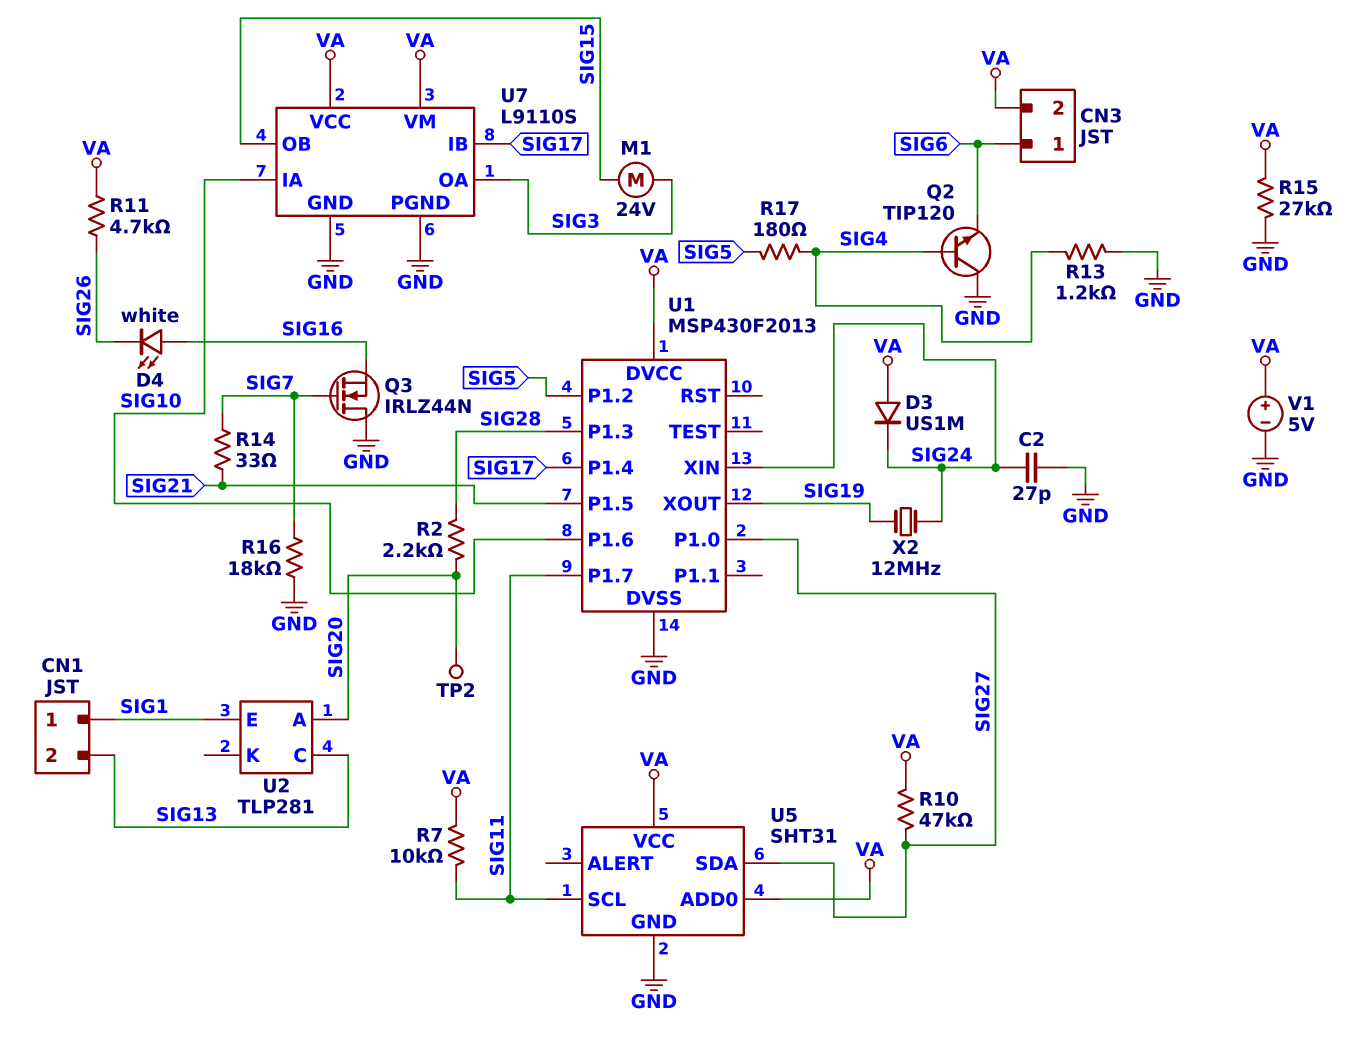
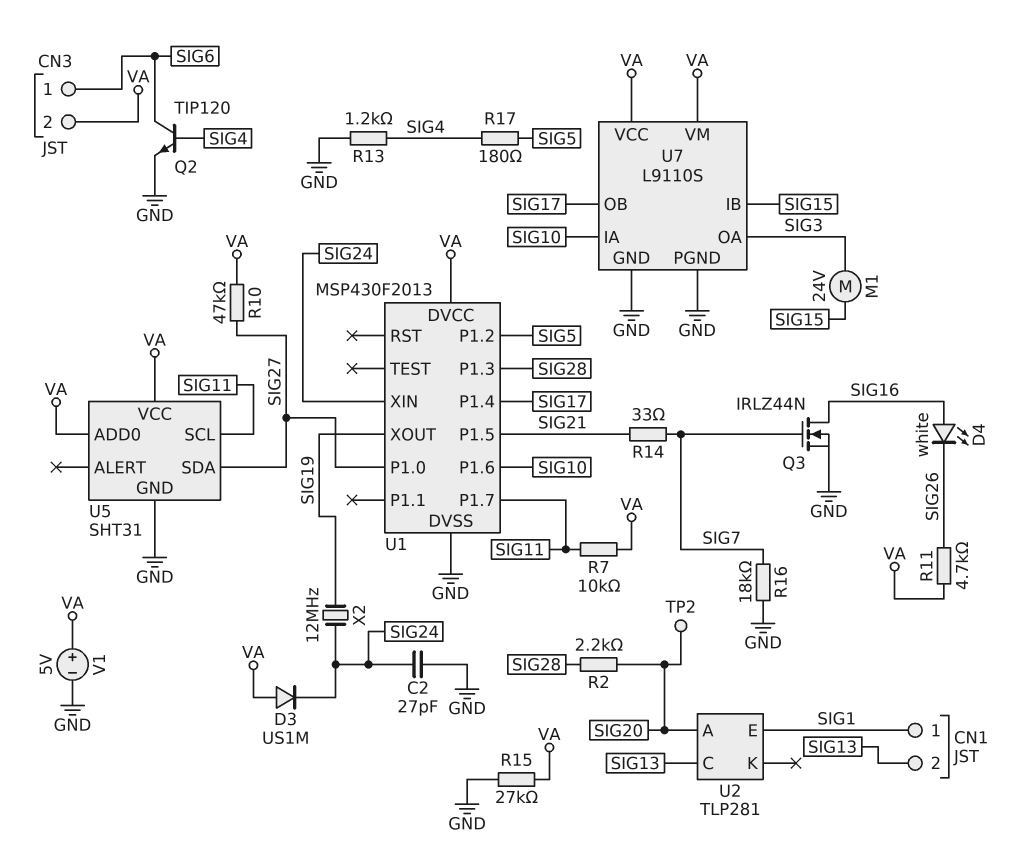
Q2: NPN TIP120 (B SIG4, C GND, E SIG6) -> NPN TIP120 (B SIG4, C SIG6, E GND)
Q3: NMOS IRLZ44N (G SIG7, D GND, S SIG16) -> NMOS IRLZ44N (G SIG7, D SIG16, S GND)
U7 pin IB: SIG17 -> SIG15
U7 pin OB: SIG15 -> SIG17

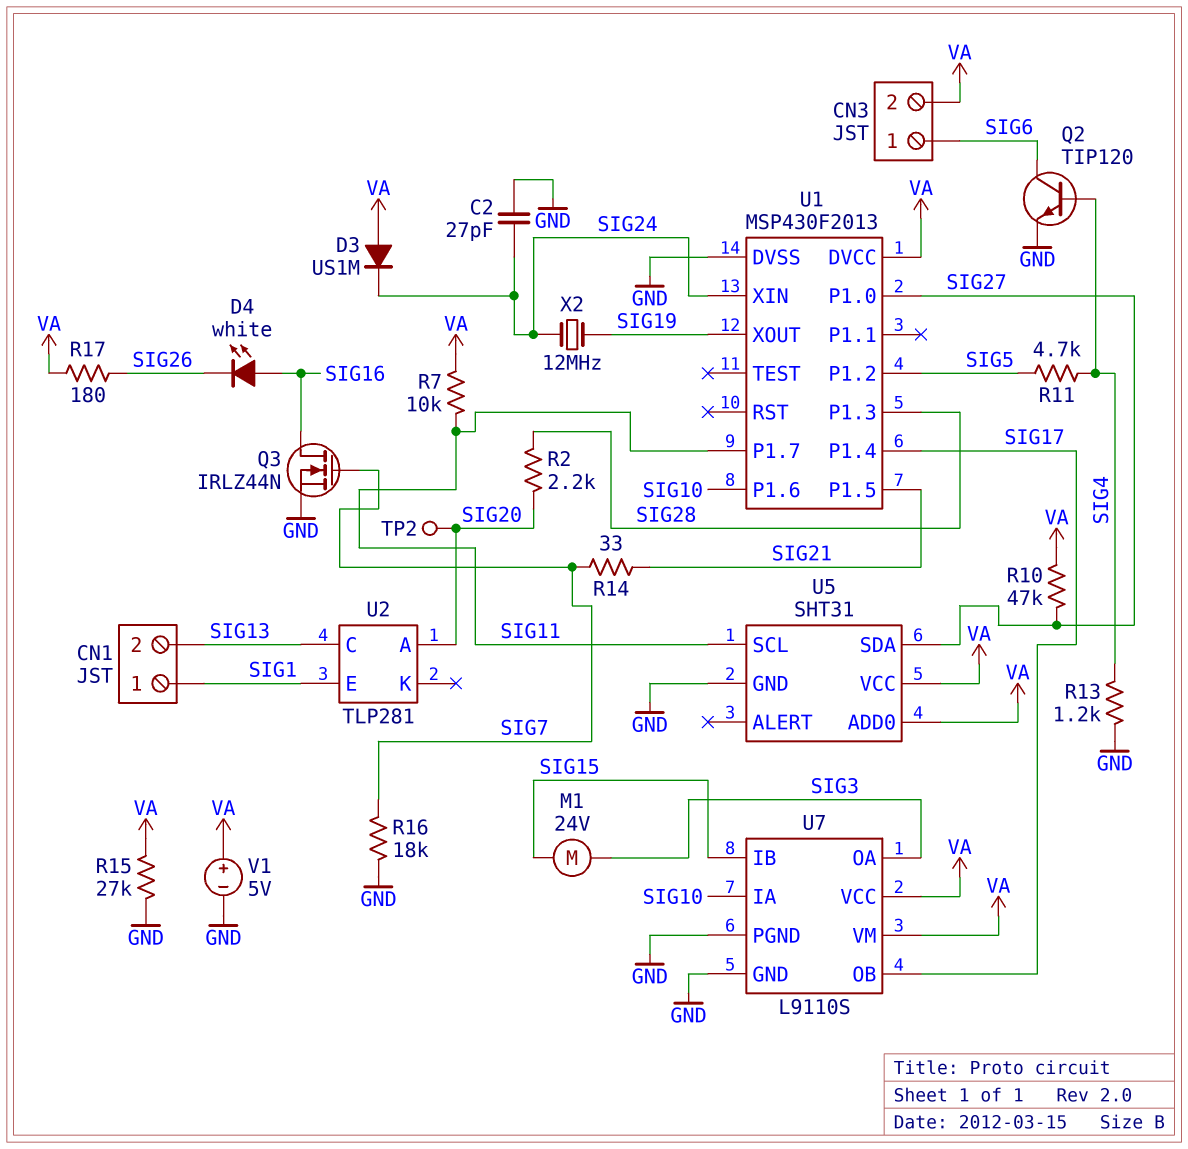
R11: 4.7k (SIG26, VA) -> 4.7k (SIG4, SIG5)
R17: 180 (SIG4, SIG5) -> 180 (SIG26, VA)

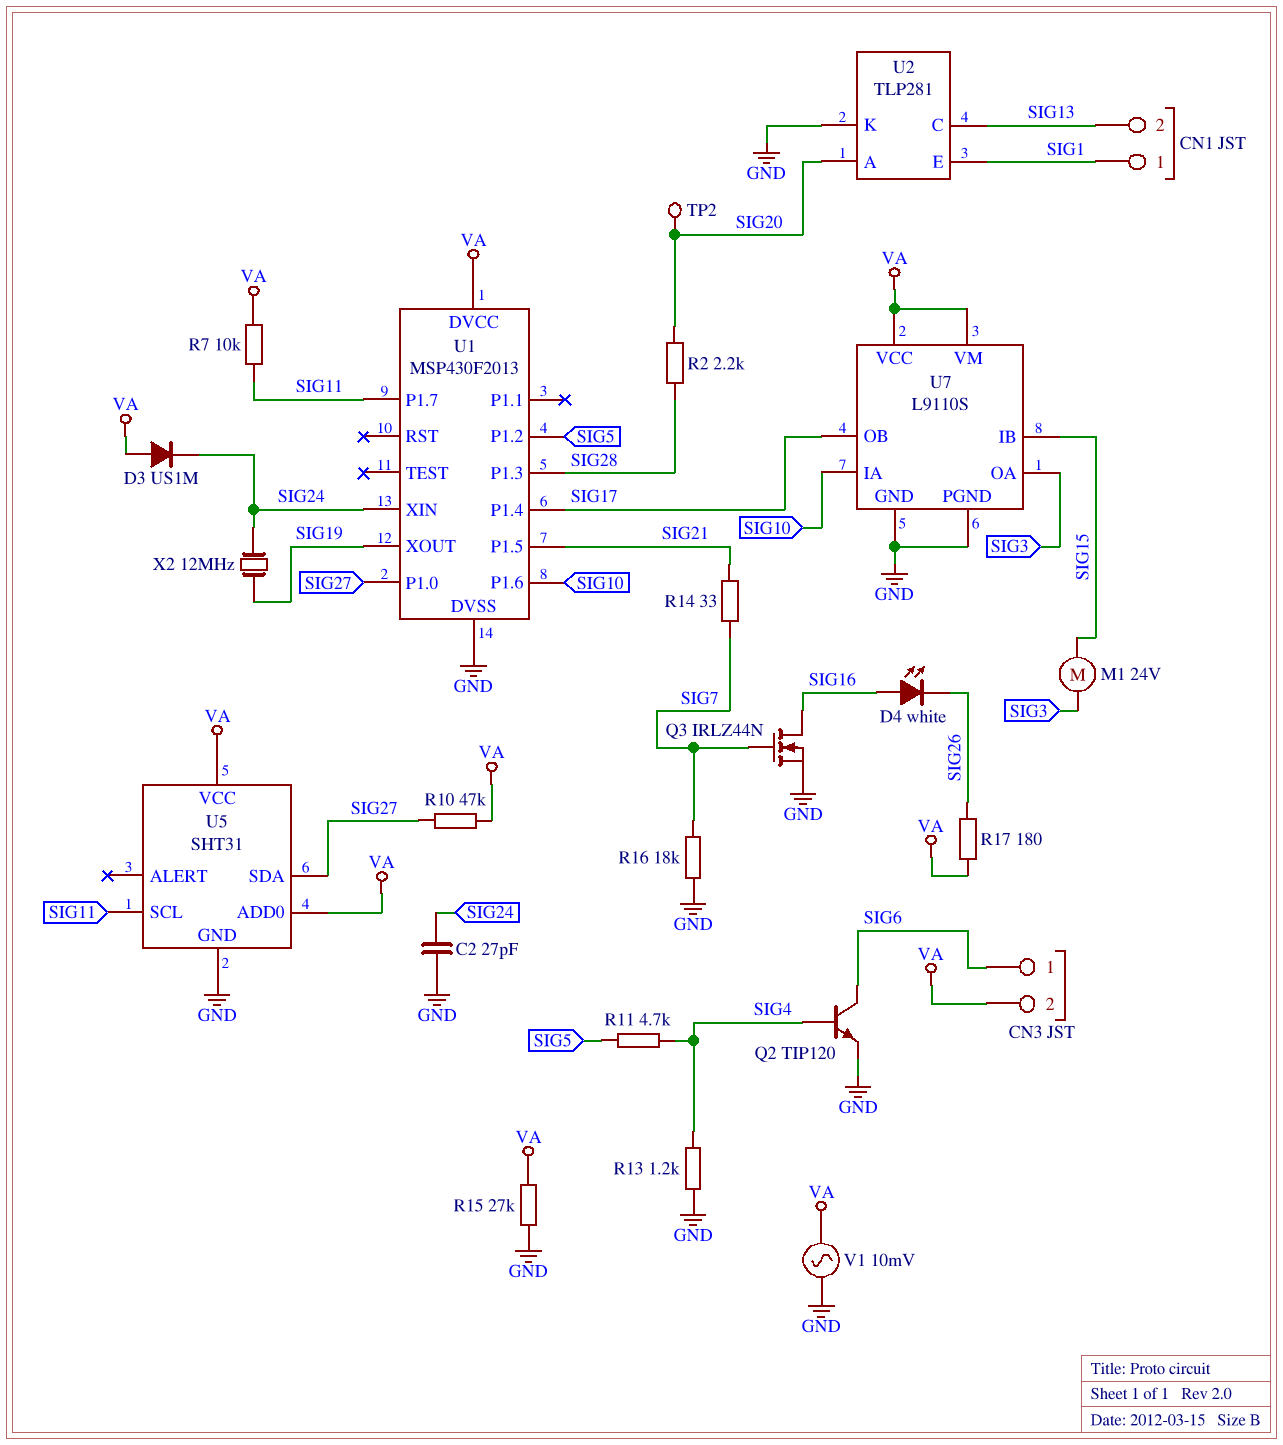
U2 pin K: none -> GND
V1: 5V (plus VA, minus GND) -> AC 10mV (GND, VA)

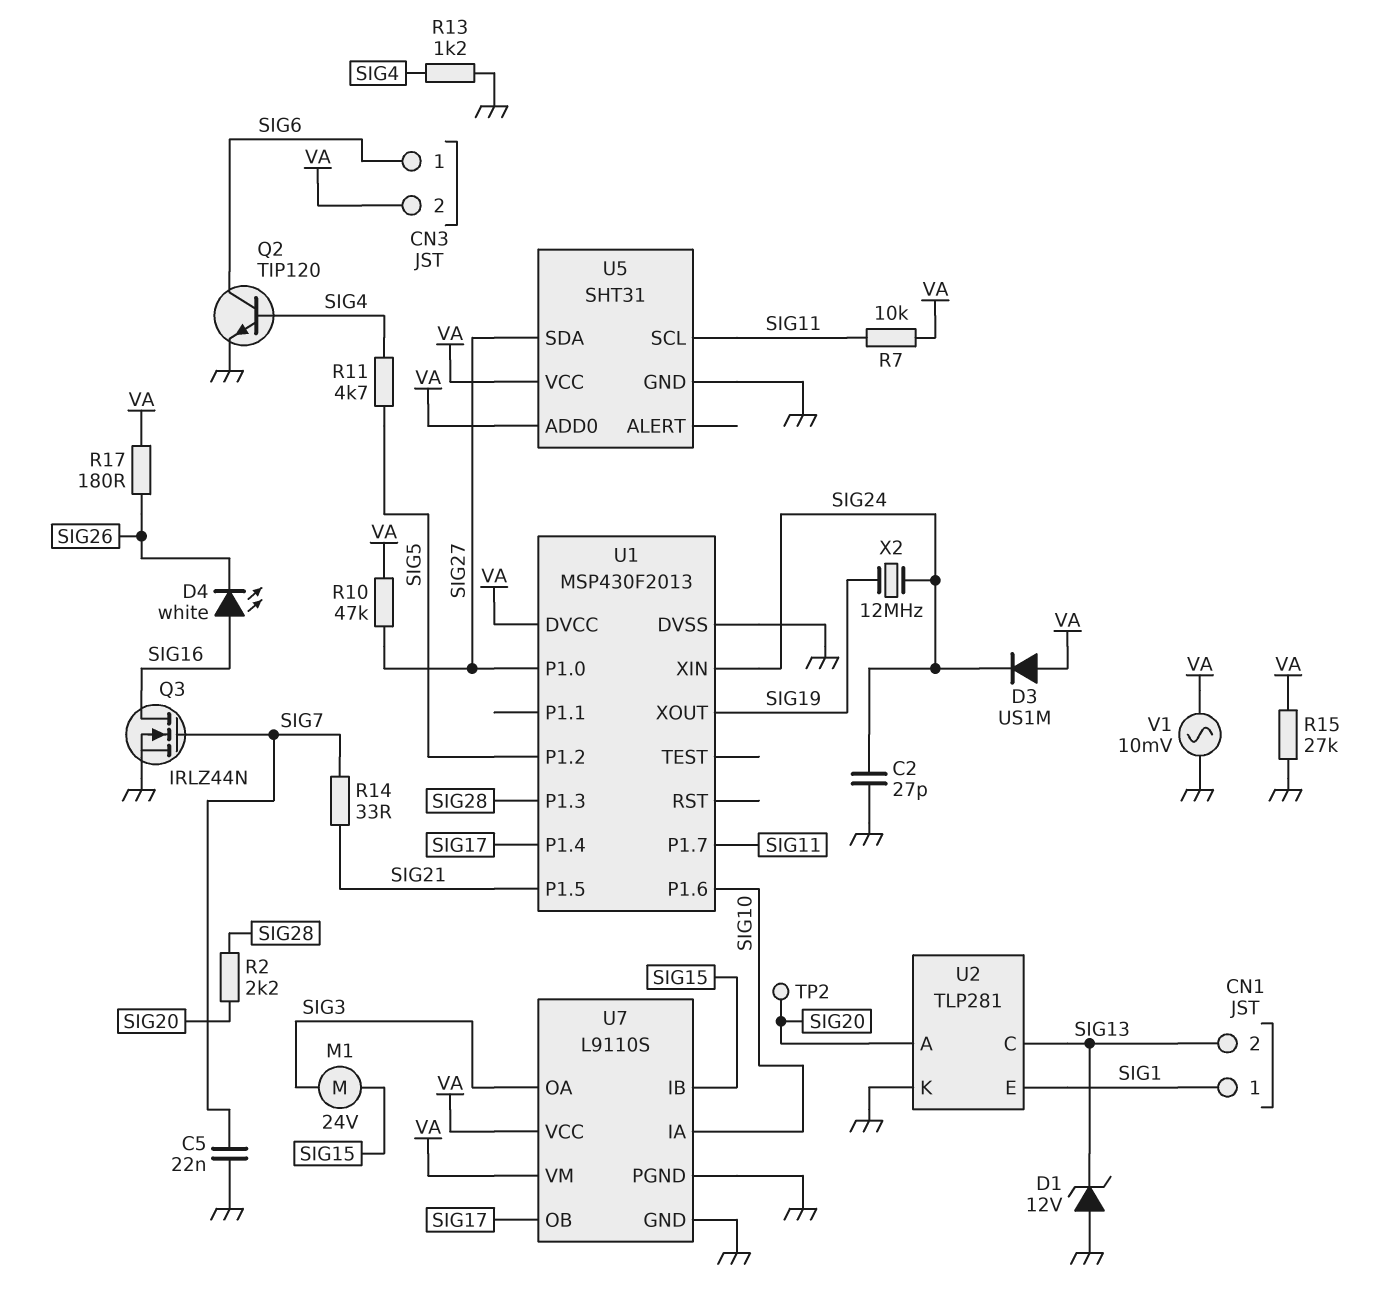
C5: none -> 22nF (GND, SIG7)
D1: none -> zener 12V (A GND, K SIG13)
R16: 18k (GND, SIG7) -> none

